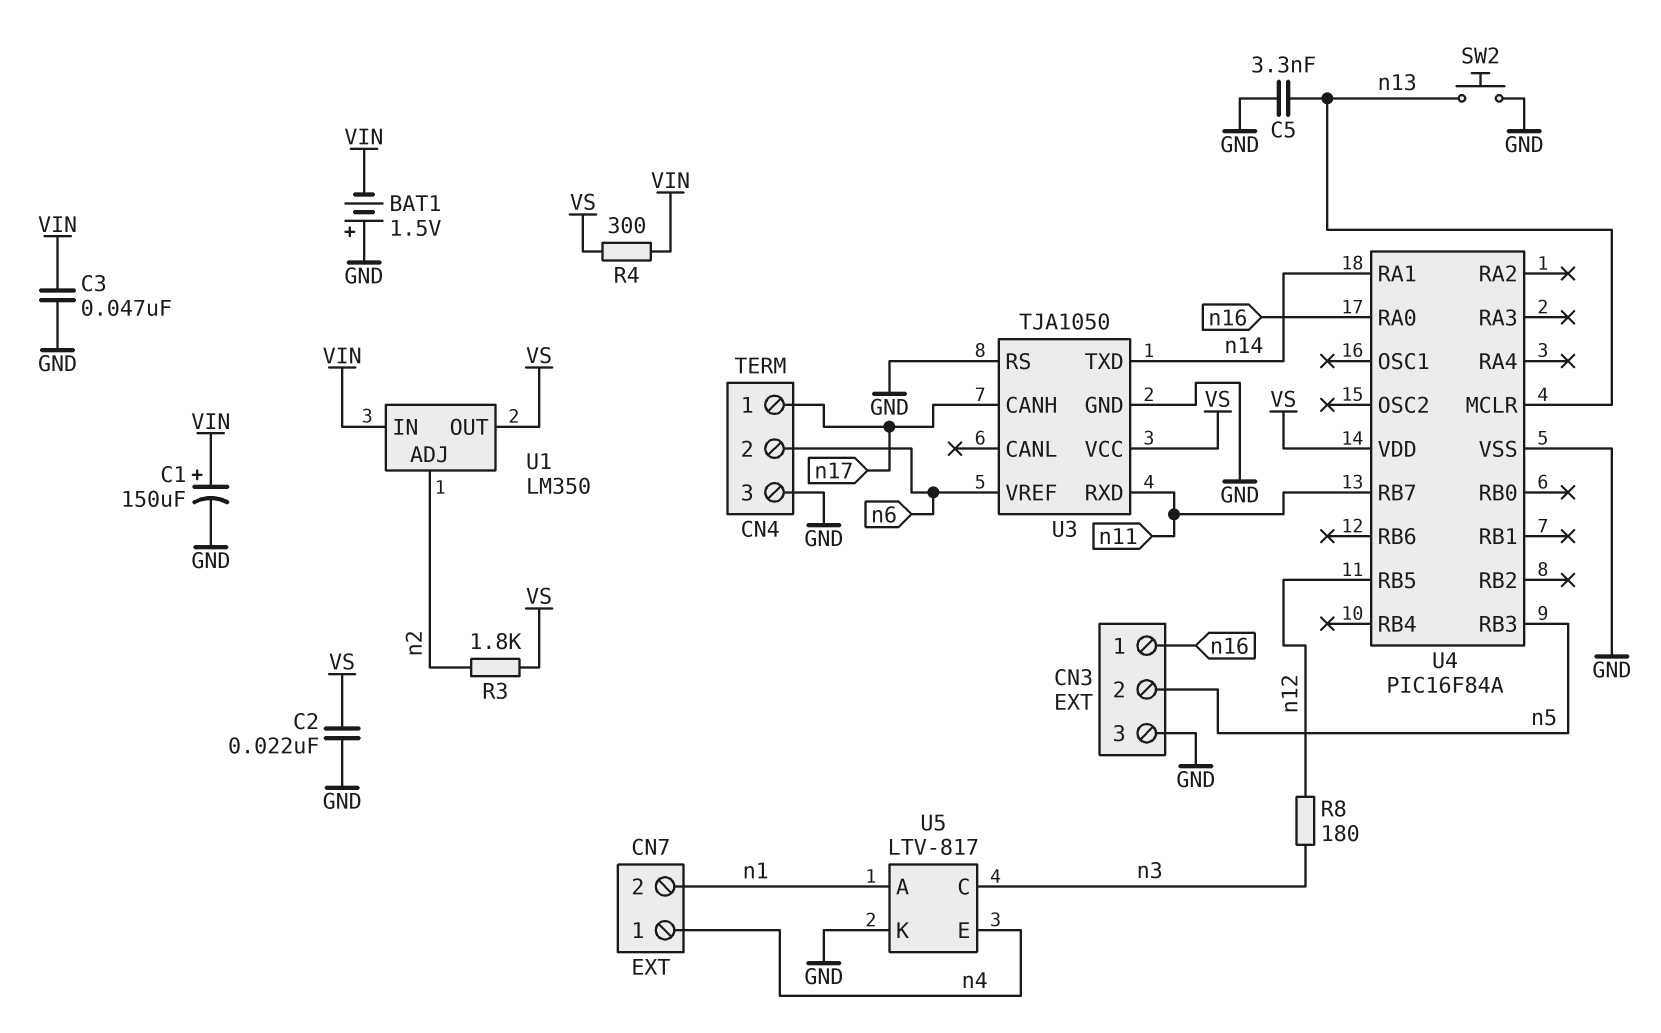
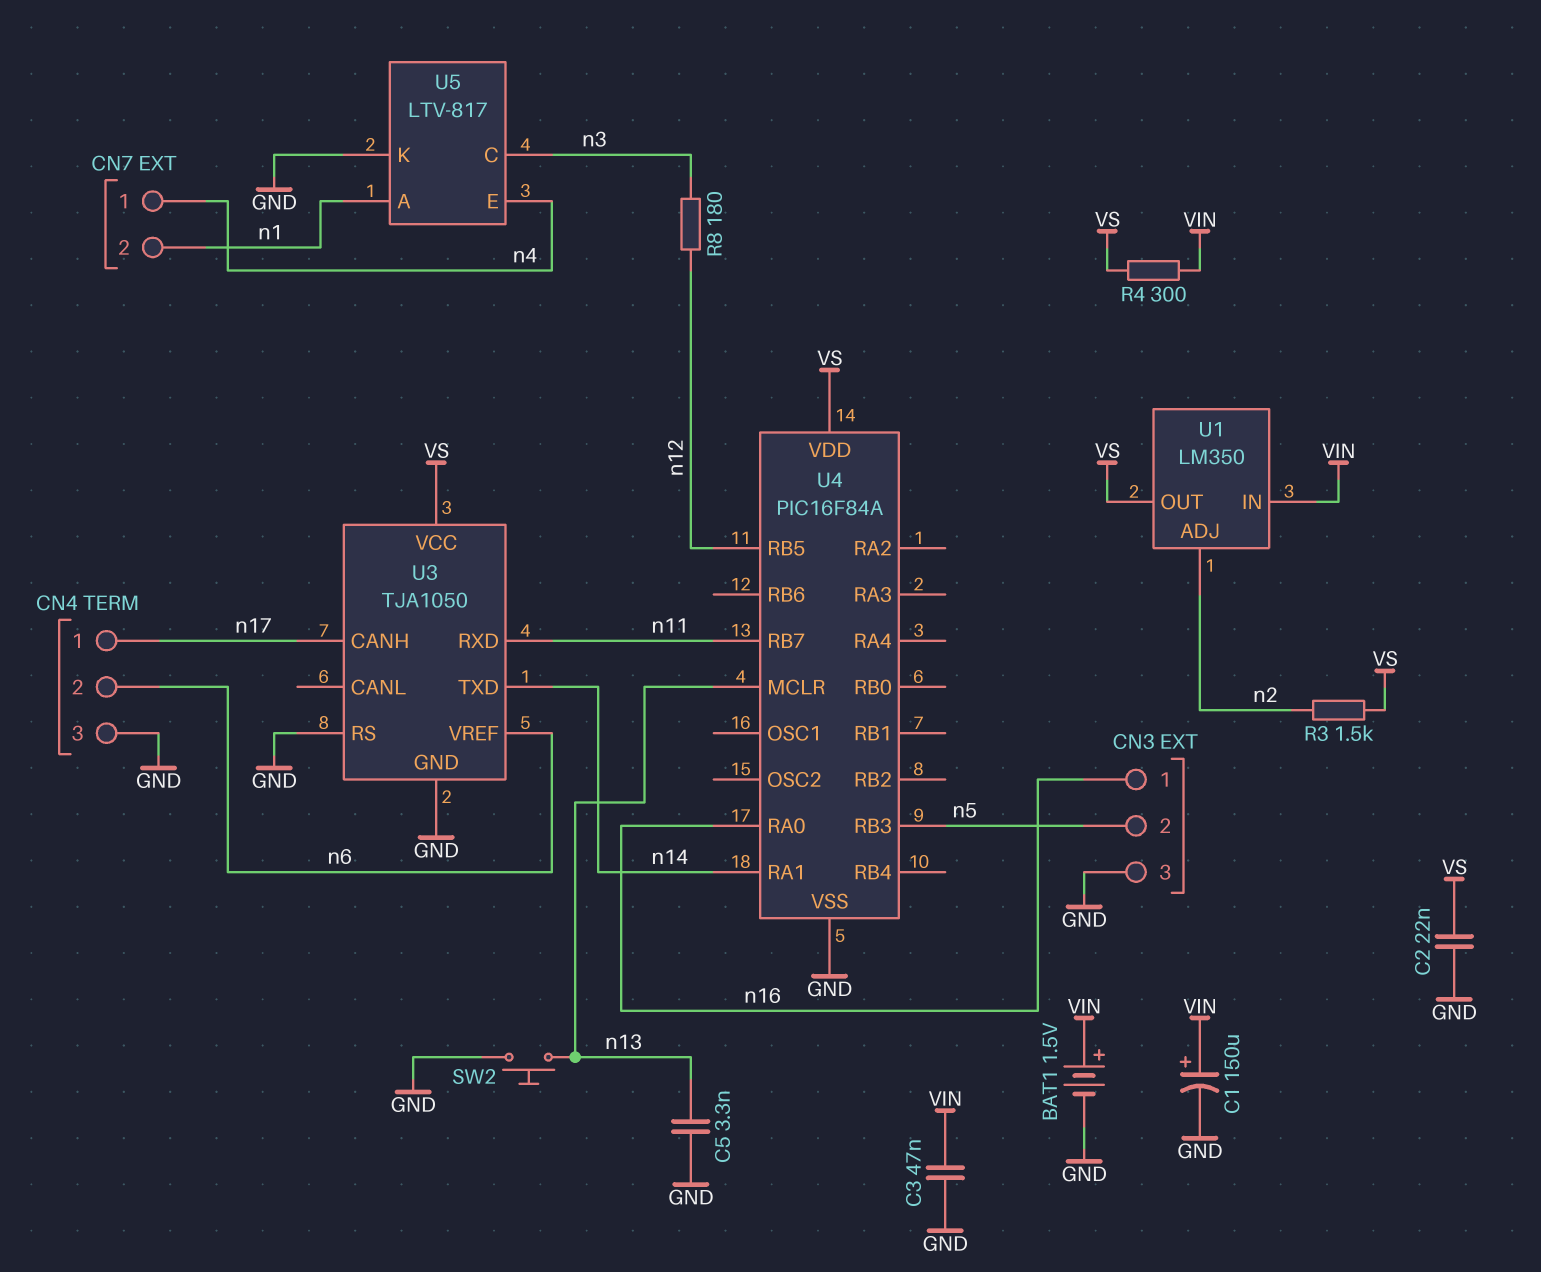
BAT1: 1.5V (plus GND, minus VIN) -> 1.5V (plus VIN, minus GND)
R3: 1.8k (VS, n2) -> 1.5k (VS, n2)

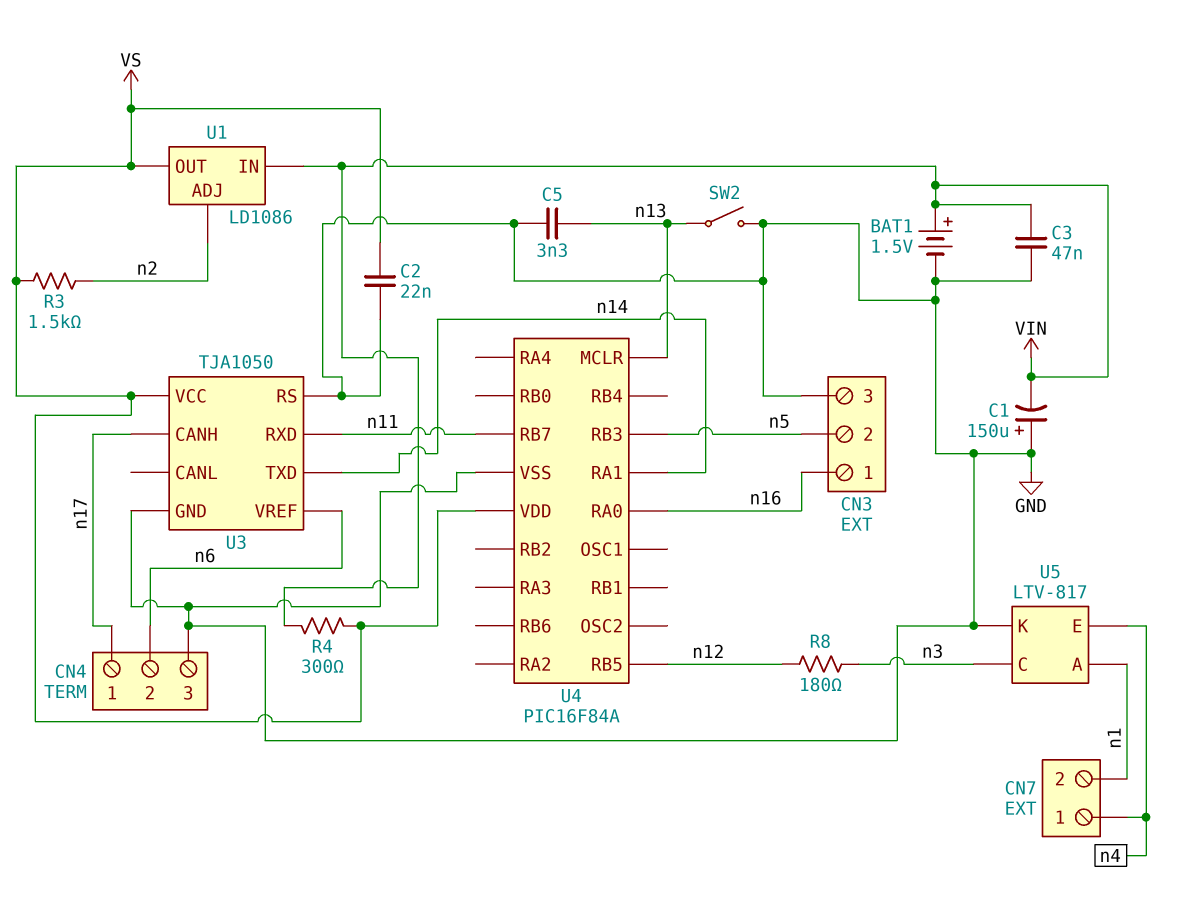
C1: 150uF (plus VIN, minus GND) -> 150uF (plus GND, minus VIN)
SW2: button (GND, n13) -> switch (GND, n13)
U1: LM350 -> LD1086

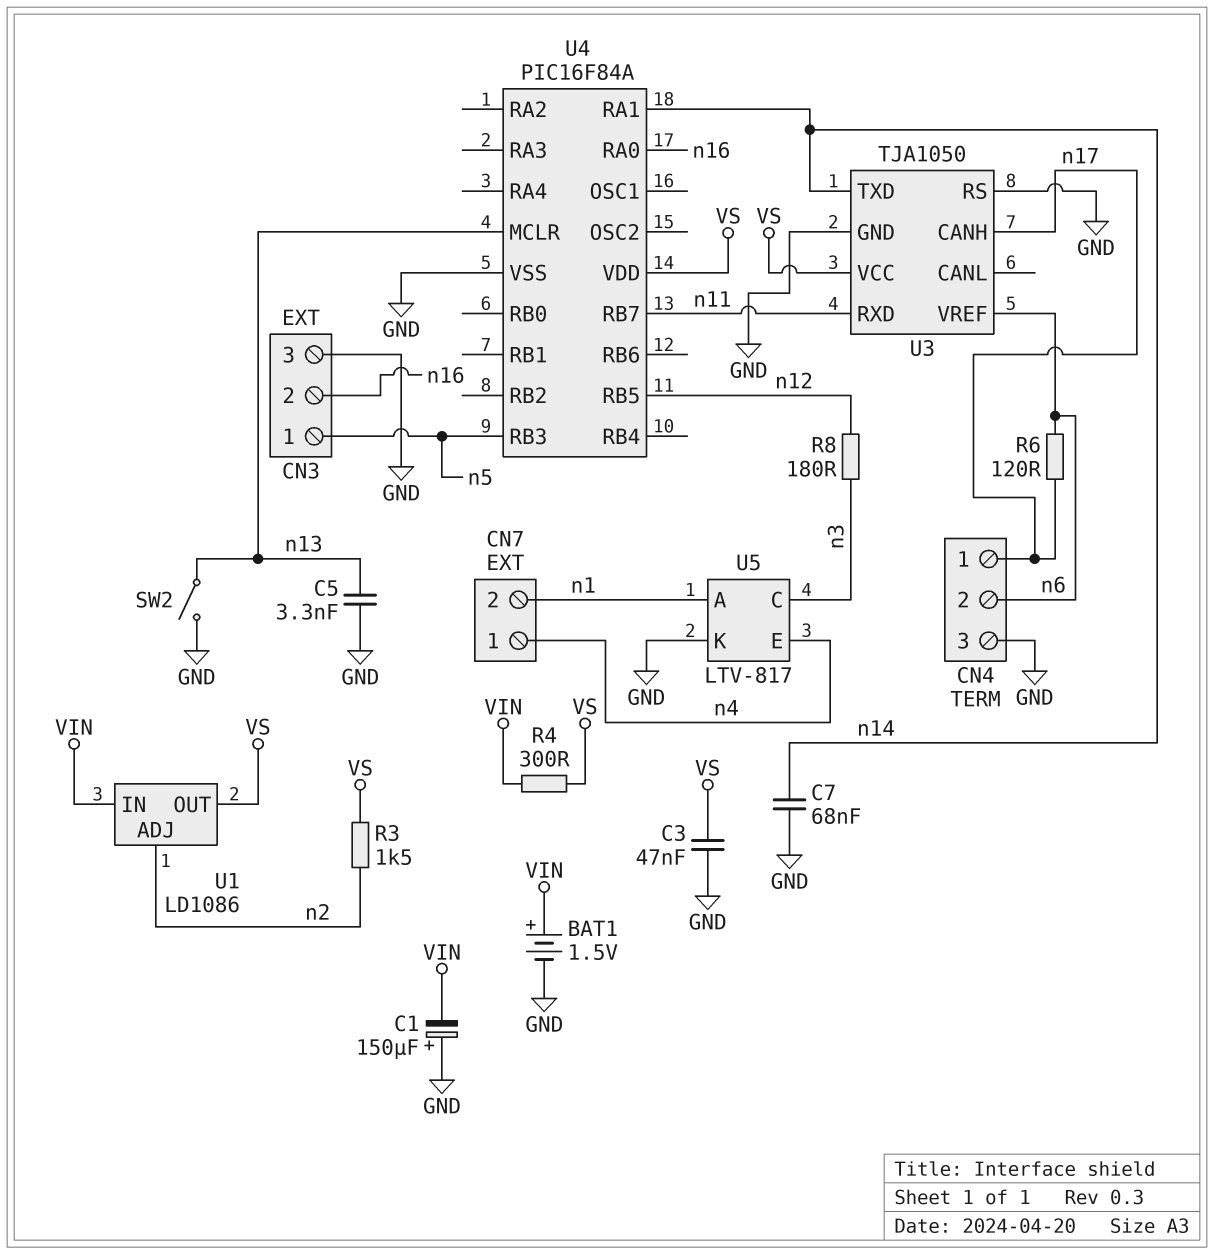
C2: 22nF (GND, VS) -> none
C3: 47nF (GND, VIN) -> 47nF (GND, VS)
C7: none -> 68nF (GND, n14)
CN3 pin 1: n16 -> n5
CN3 pin 2: n5 -> n16
R6: none -> 120 (n6, n17)

